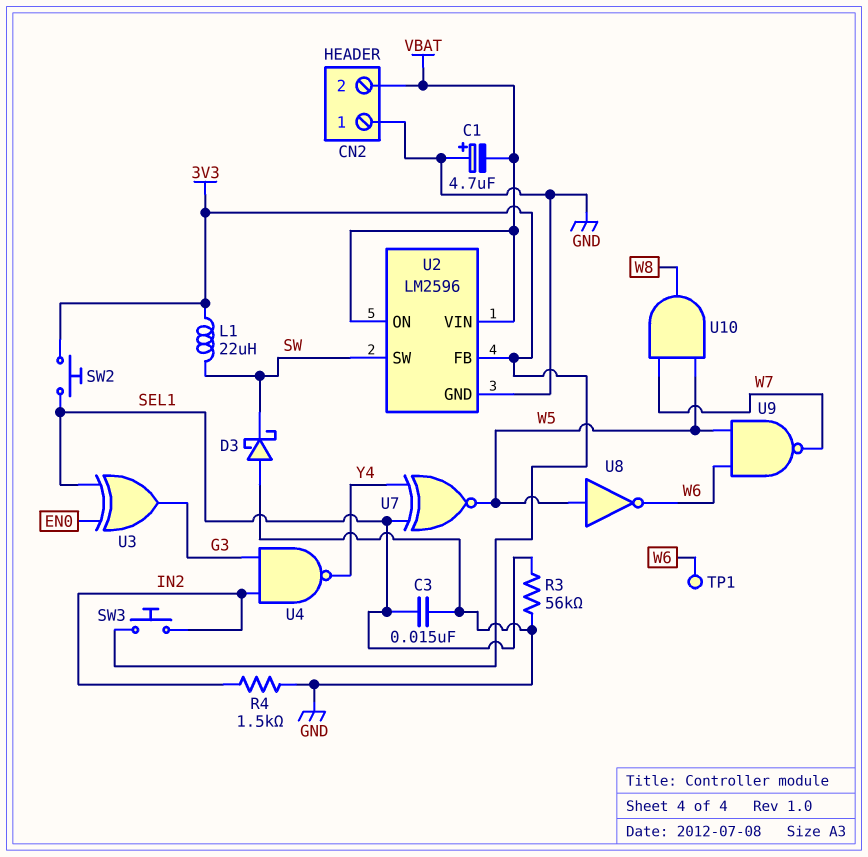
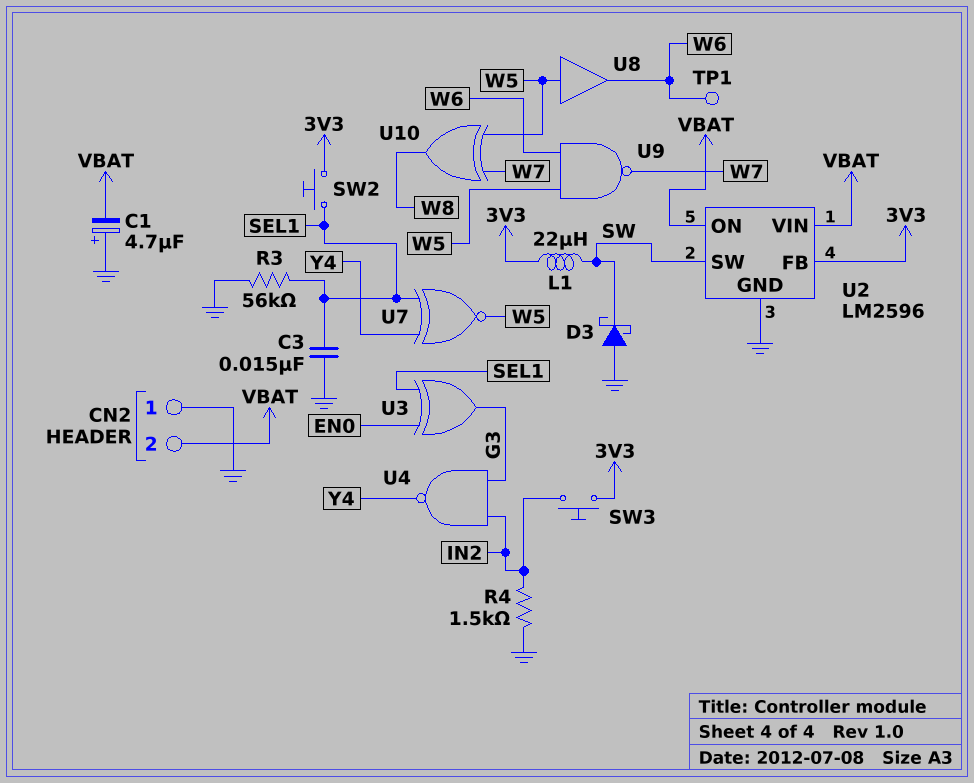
U8: NOT (in W5, out W6) -> buffer (in W5, out W6)
U10: AND (in W5, in W7, out W8) -> XOR (in W5, in W7, out W8)

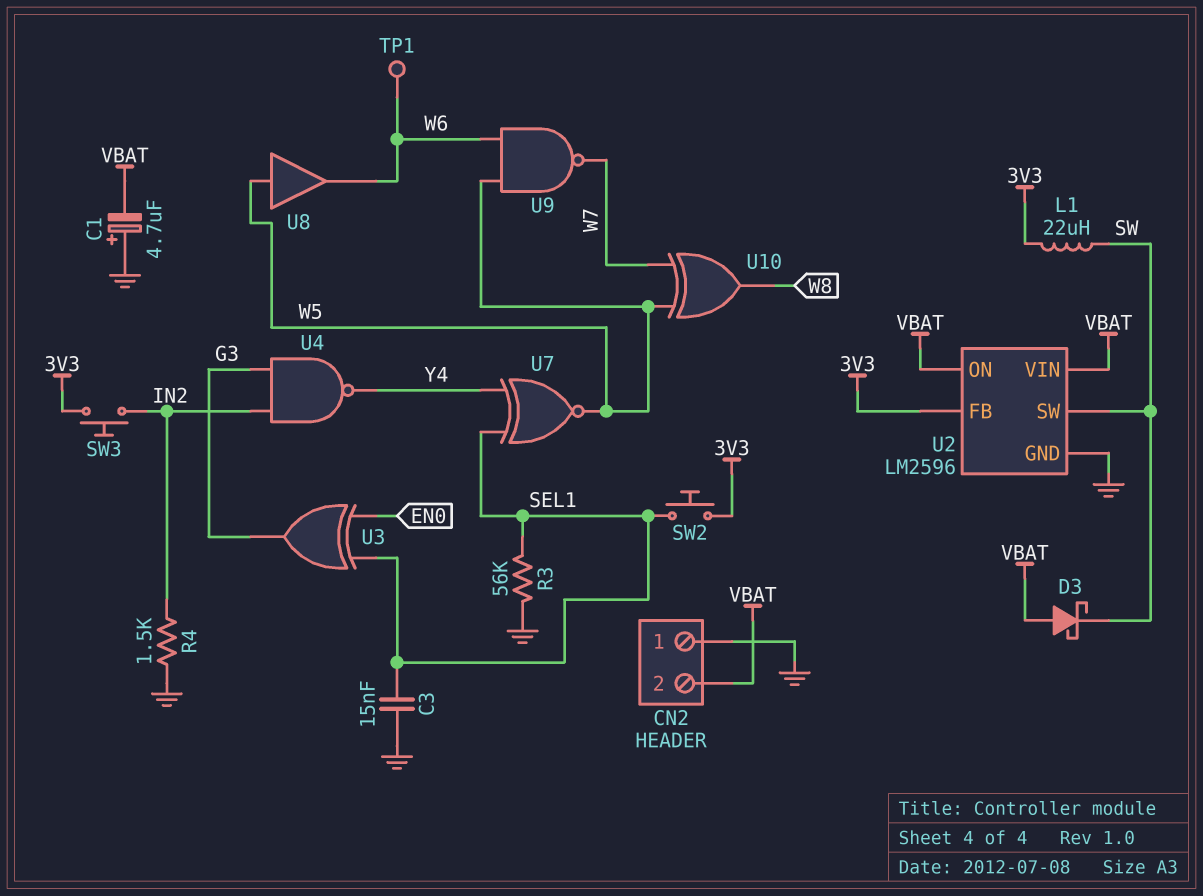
D3: schottky (A GND, K SW) -> schottky (A VBAT, K SW)

